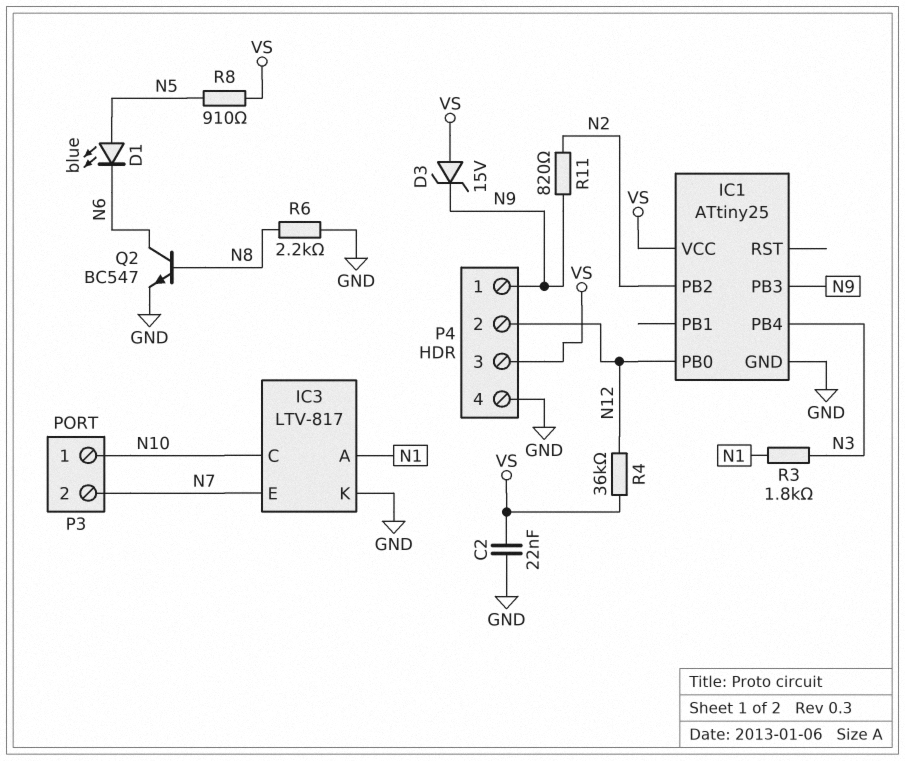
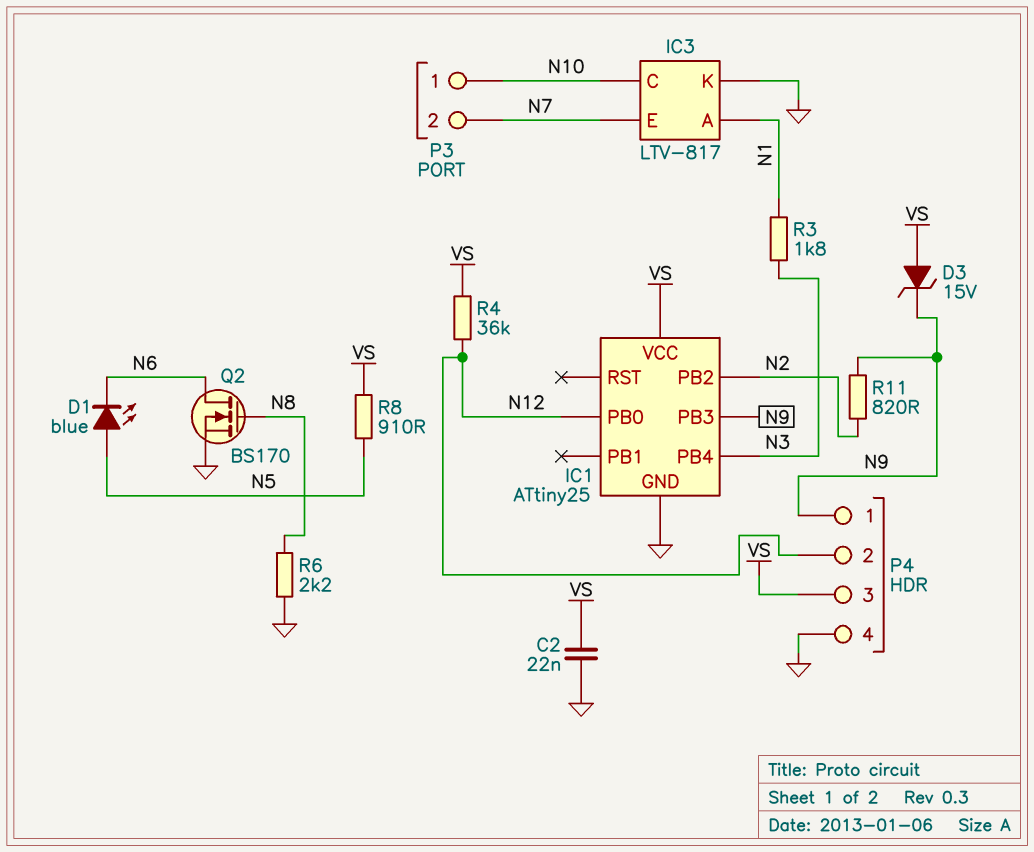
Q2: NPN BC547 (B N8, C N6, E GND) -> NMOS BS170 (G N8, D N6, S GND)

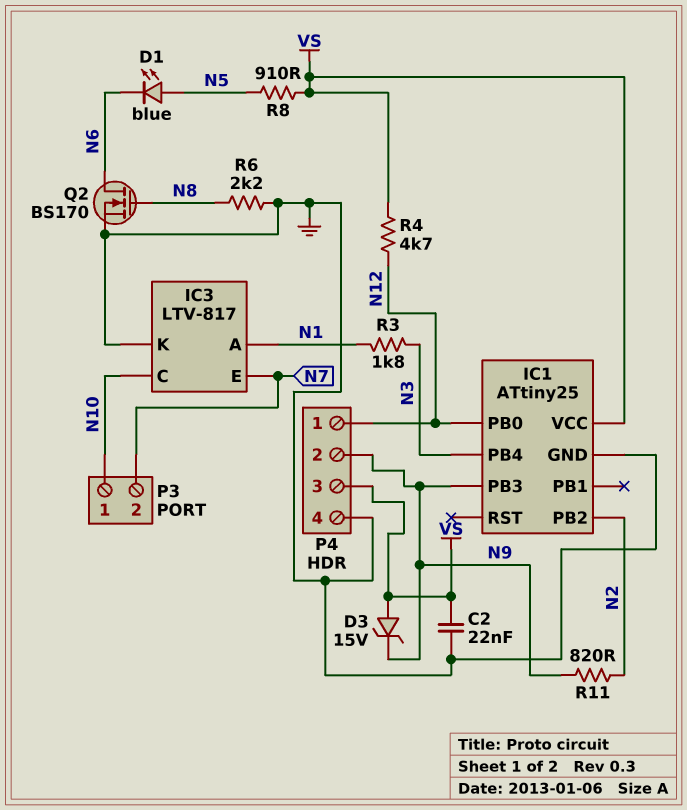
P4 pin 1: N9 -> N12
P4 pin 2: N12 -> N9
R4: 36k (N12, VS) -> 4.7k (N12, VS)

